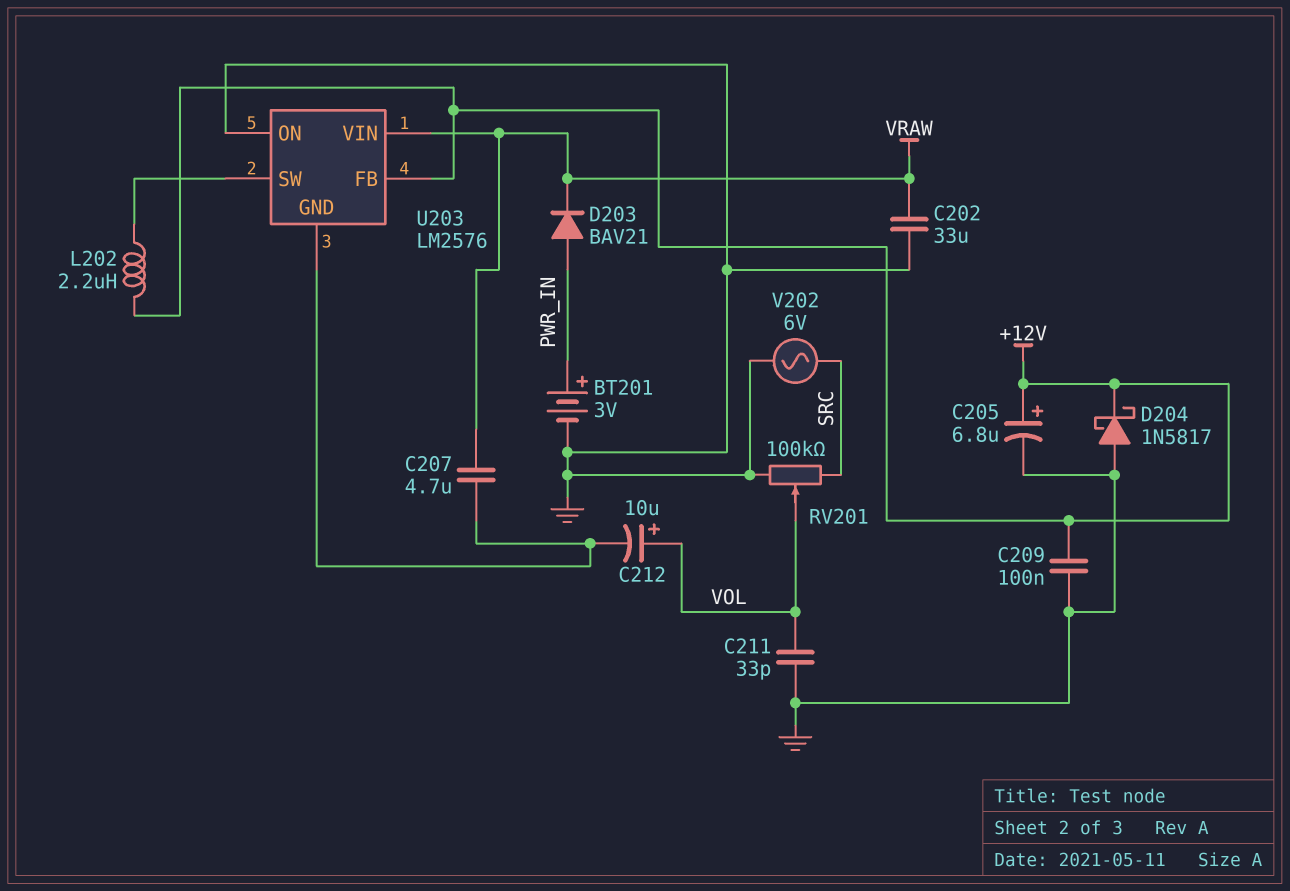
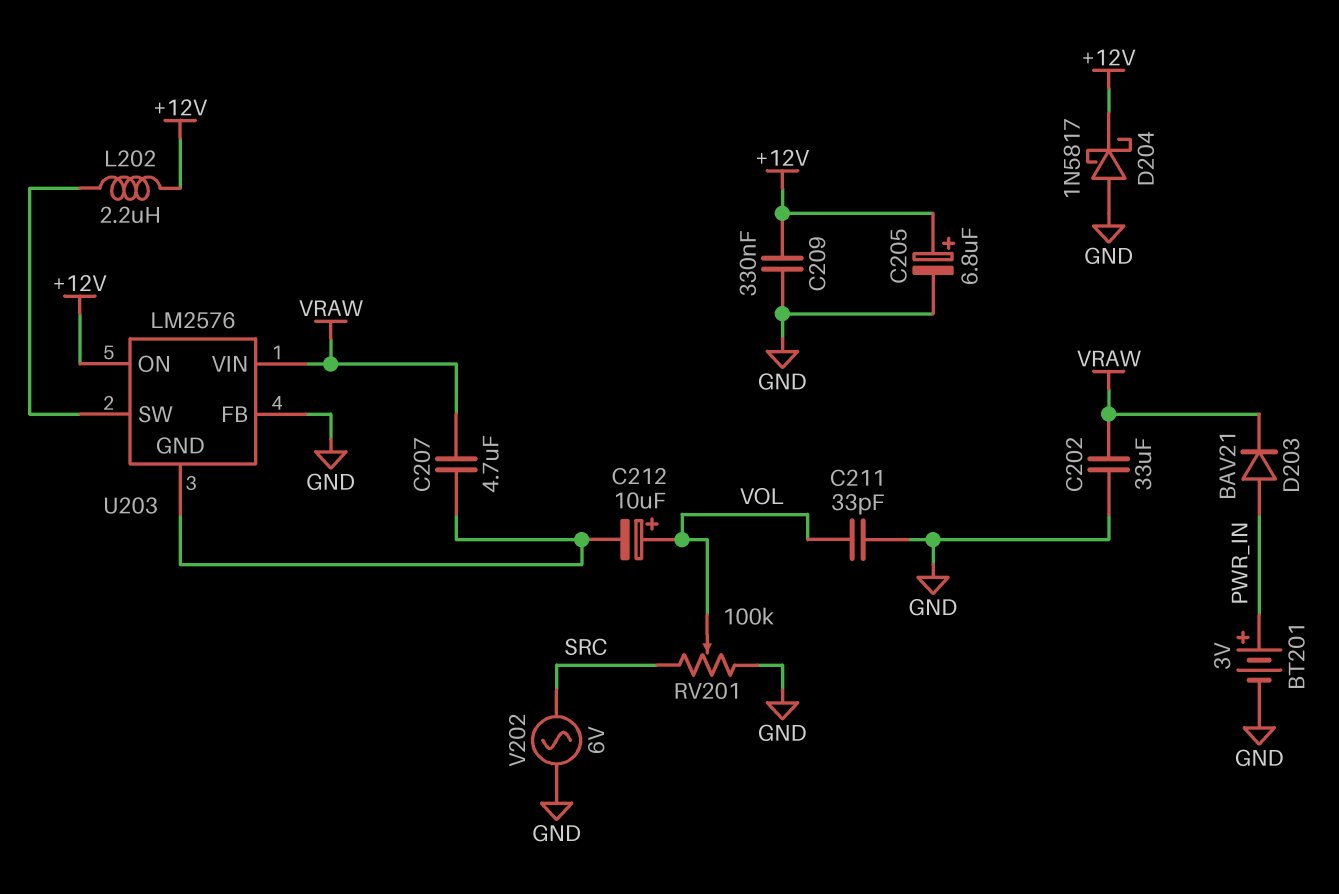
C209: 100nF (+12V, GND) -> 330nF (+12V, GND)
U203 pin FB: +12V -> GND
U203 pin ON: GND -> +12V

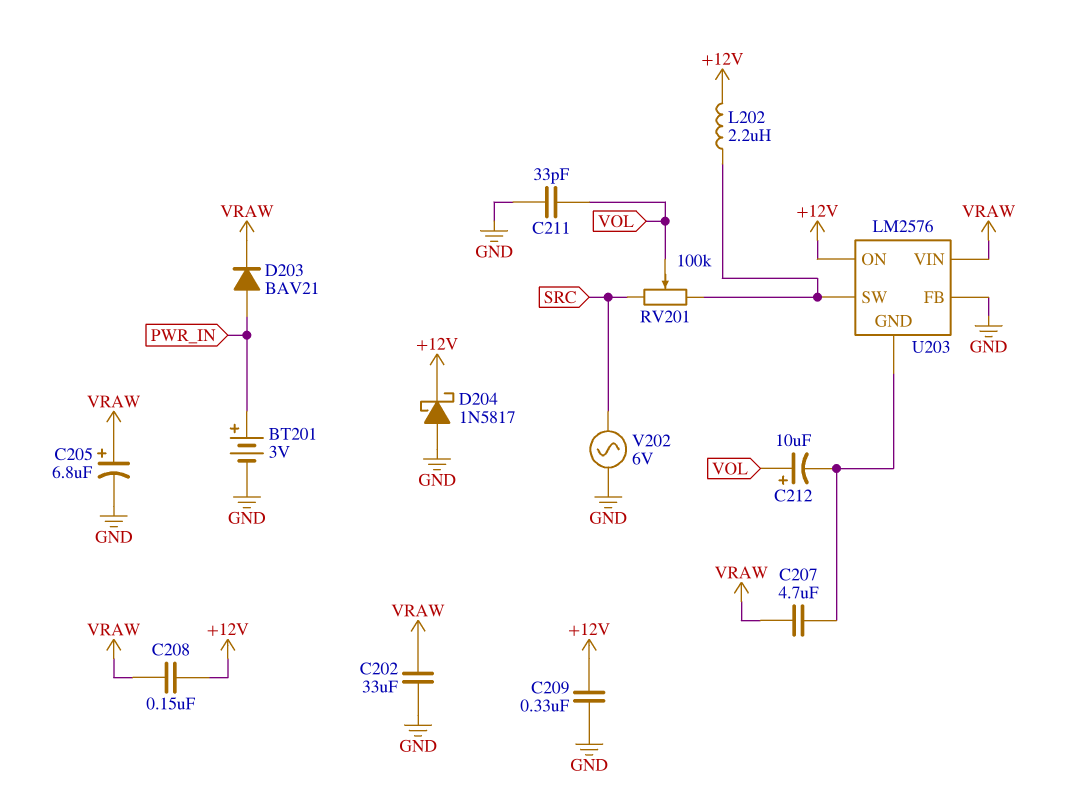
C205: 6.8uF (plus +12V, minus GND) -> 6.8uF (plus VRAW, minus GND)
C208: none -> 150nF (+12V, VRAW)
RV201: 100k (GND, SRC, wiper VOL) -> 100k (SRC, U203/SW, wiper VOL)

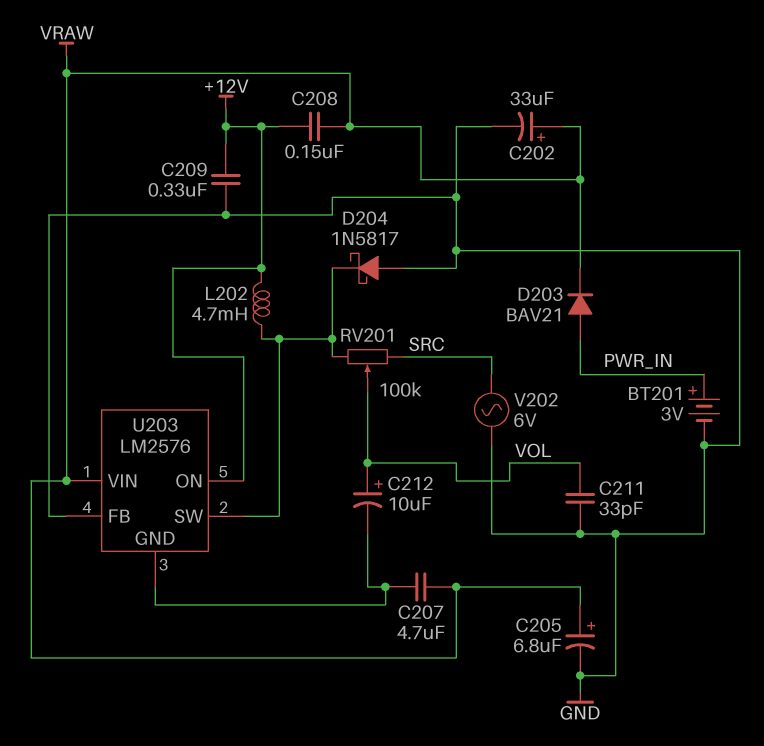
C202: 33uF (GND, VRAW) -> 33uF (plus VRAW, minus GND)
D204: schottky 1N5817 (A GND, K +12V) -> schottky 1N5817 (A GND, K U203/SW)
L202: 2.2uH (+12V, U203/SW) -> 4.7mH (+12V, U203/SW)

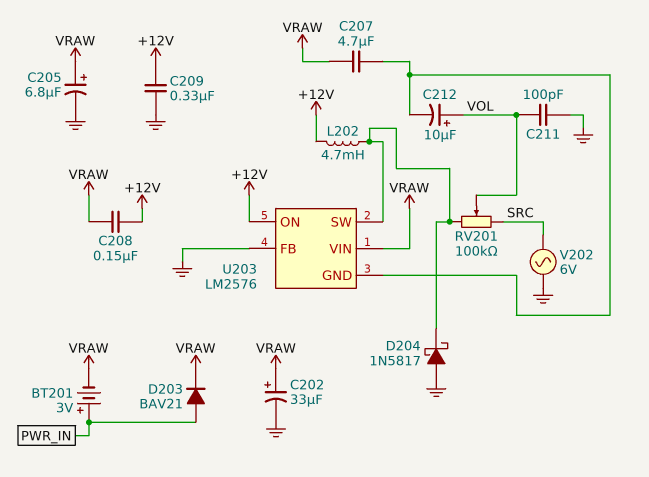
BT201: 3V (plus PWR_IN, minus GND) -> 3V (plus PWR_IN, minus VRAW)
C211: 33pF (GND, VOL) -> 100pF (GND, VOL)

